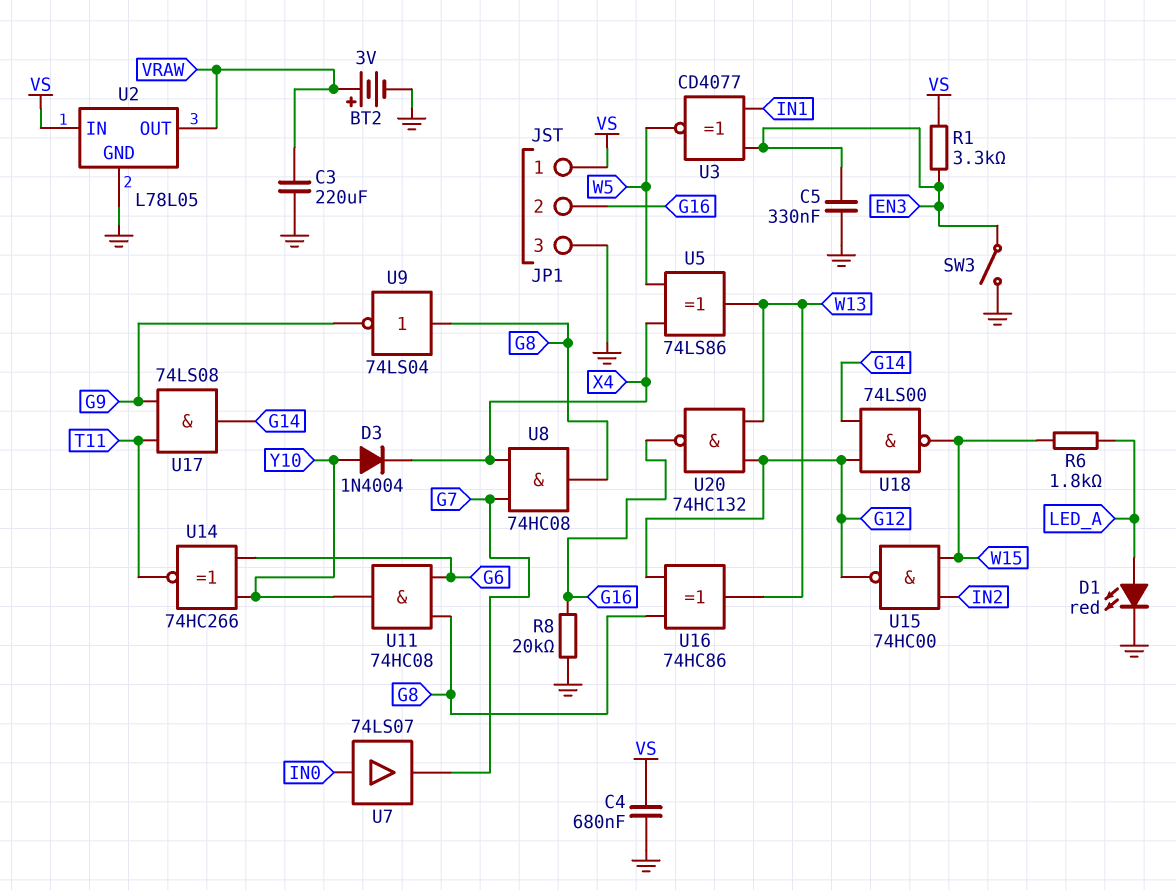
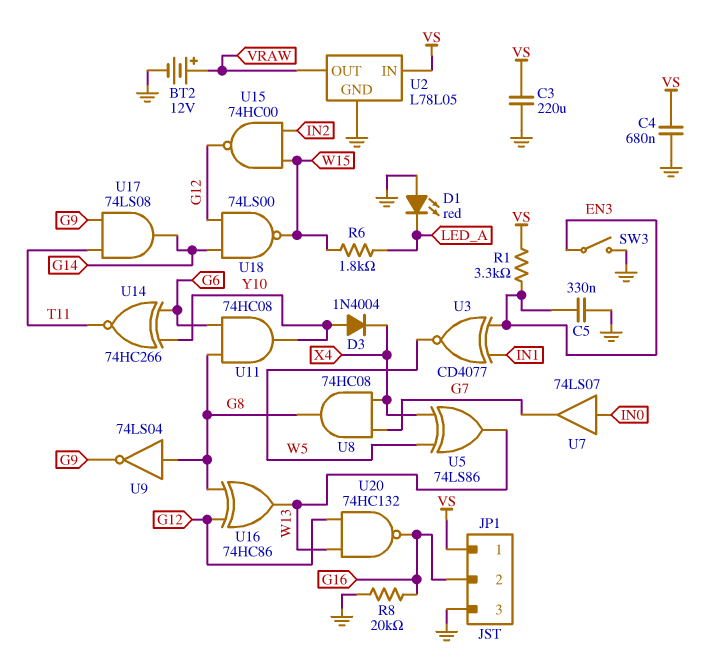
BT2: 3V (plus VRAW, minus GND) -> 12V (plus VRAW, minus GND)
C3: 220uF (GND, VRAW) -> 220uF (GND, VS)
D1: LED red (A LED_A, K GND) -> LED red (A GND, K LED_A)

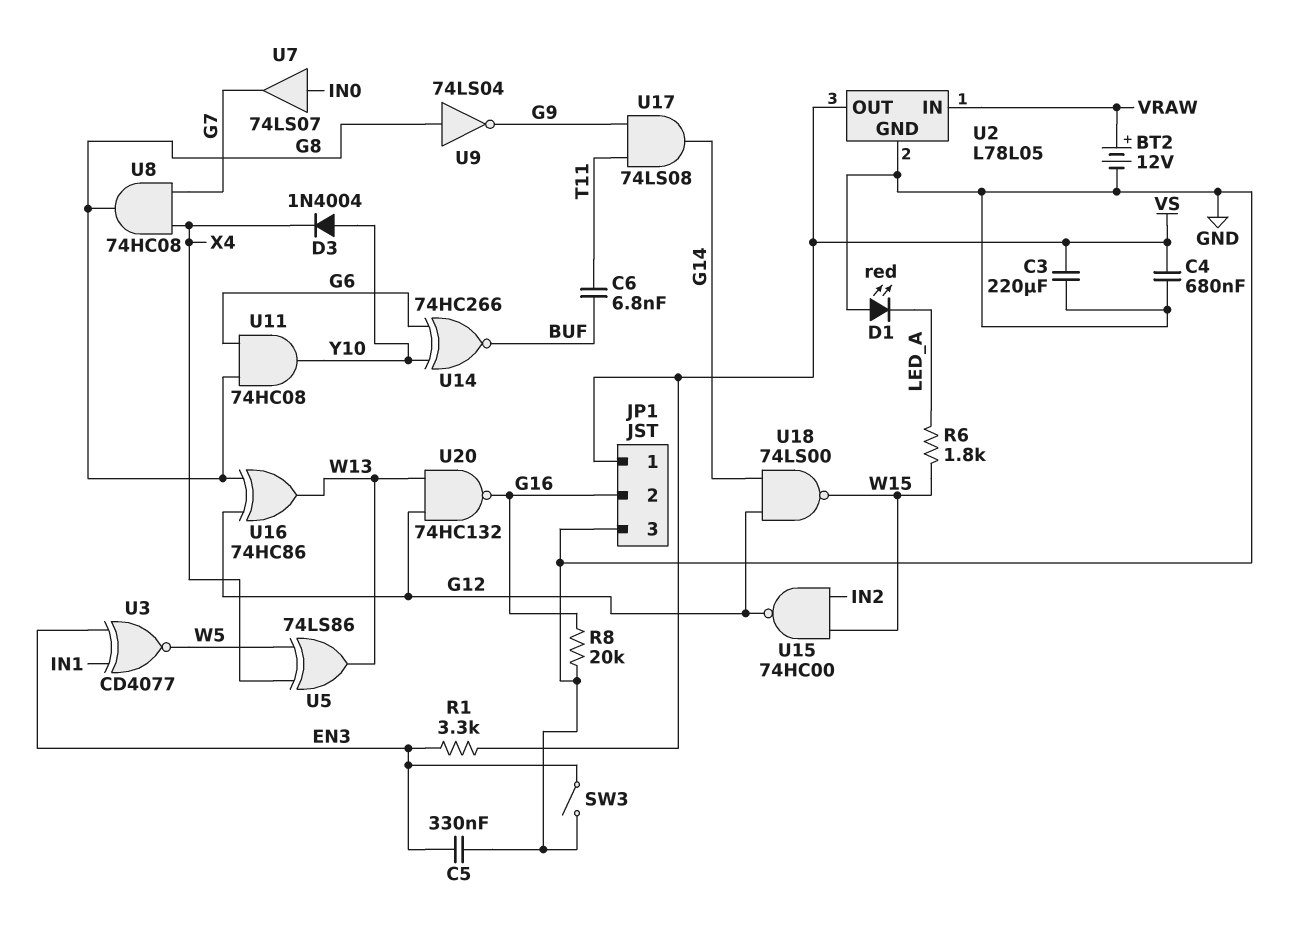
C6: none -> 6.8nF (BUF, T11)
U2 pin IN: VS -> VRAW
U2 pin OUT: VRAW -> VS
U14: XNOR 74HC266 (in G6, in Y10, out T11) -> XNOR 74HC266 (in G6, in Y10, out BUF)

